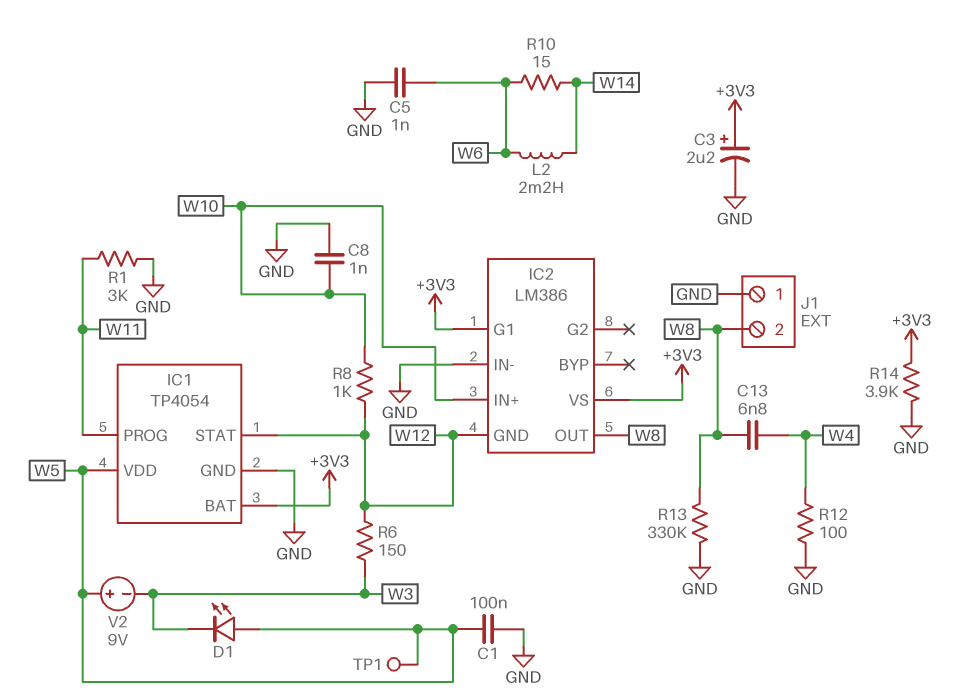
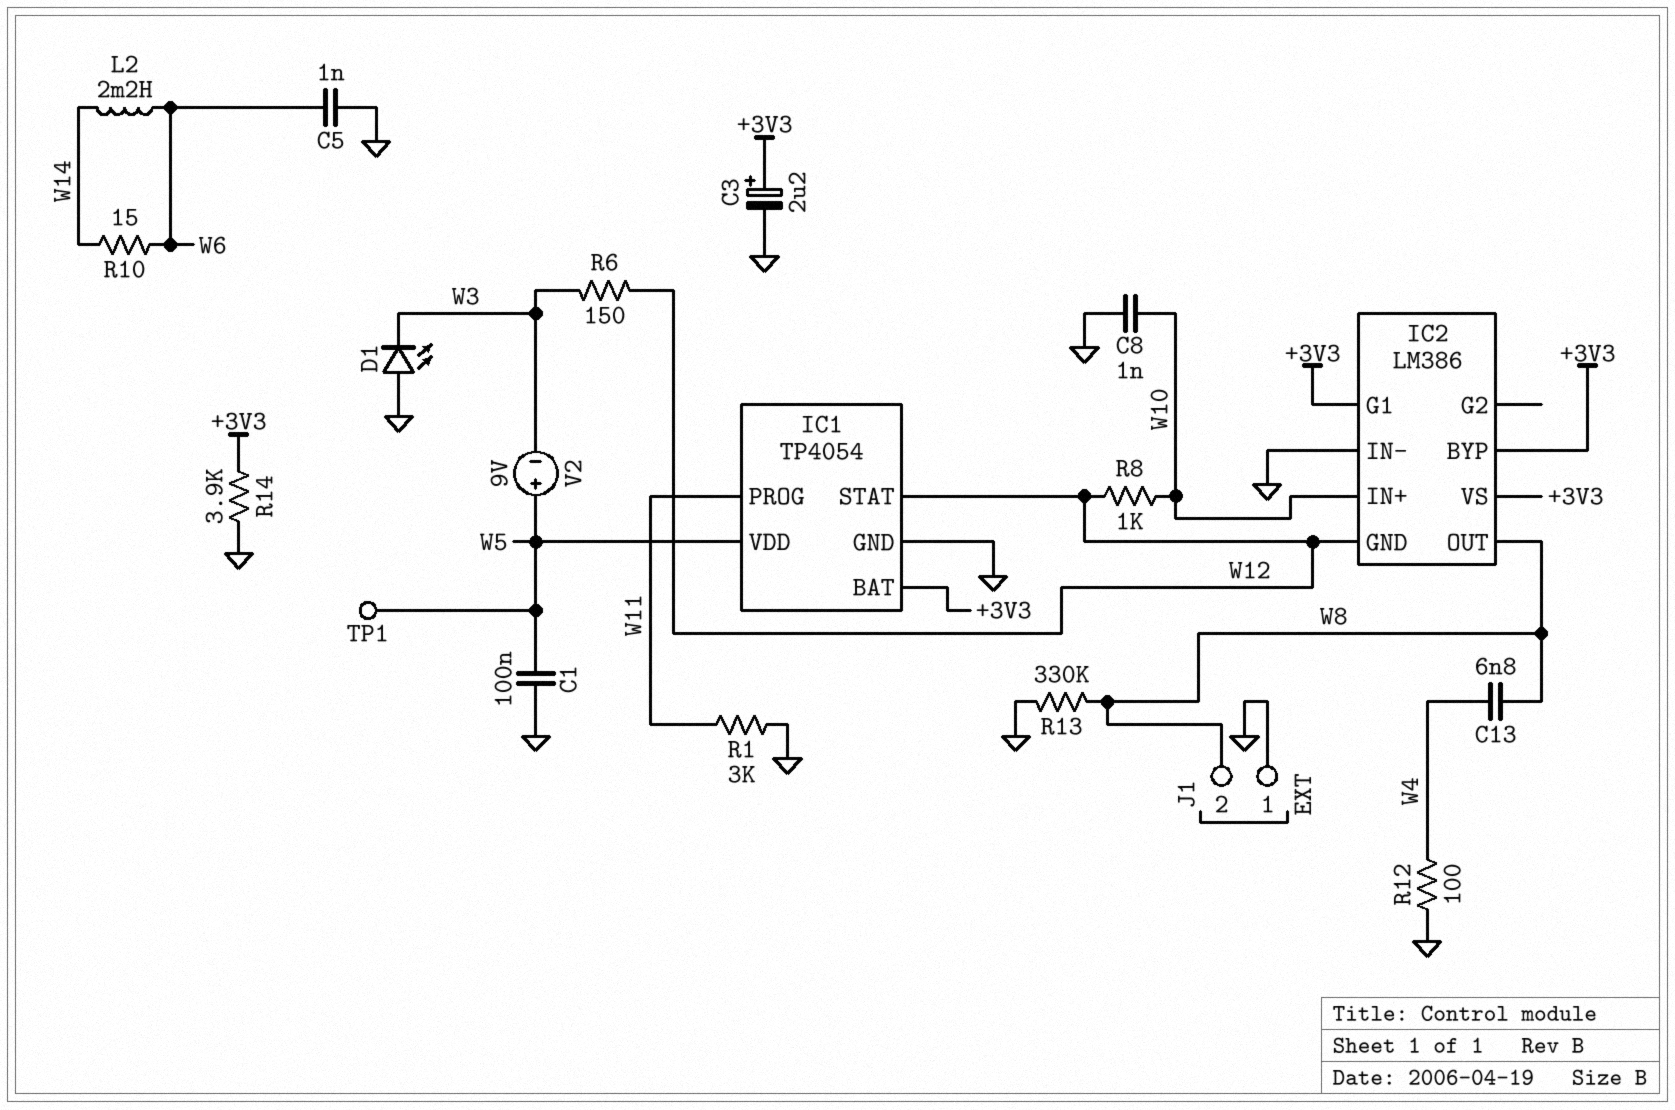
D1: LED (A W5, K W3) -> LED (A GND, K W3)
IC2 pin BYP: none -> +3V3

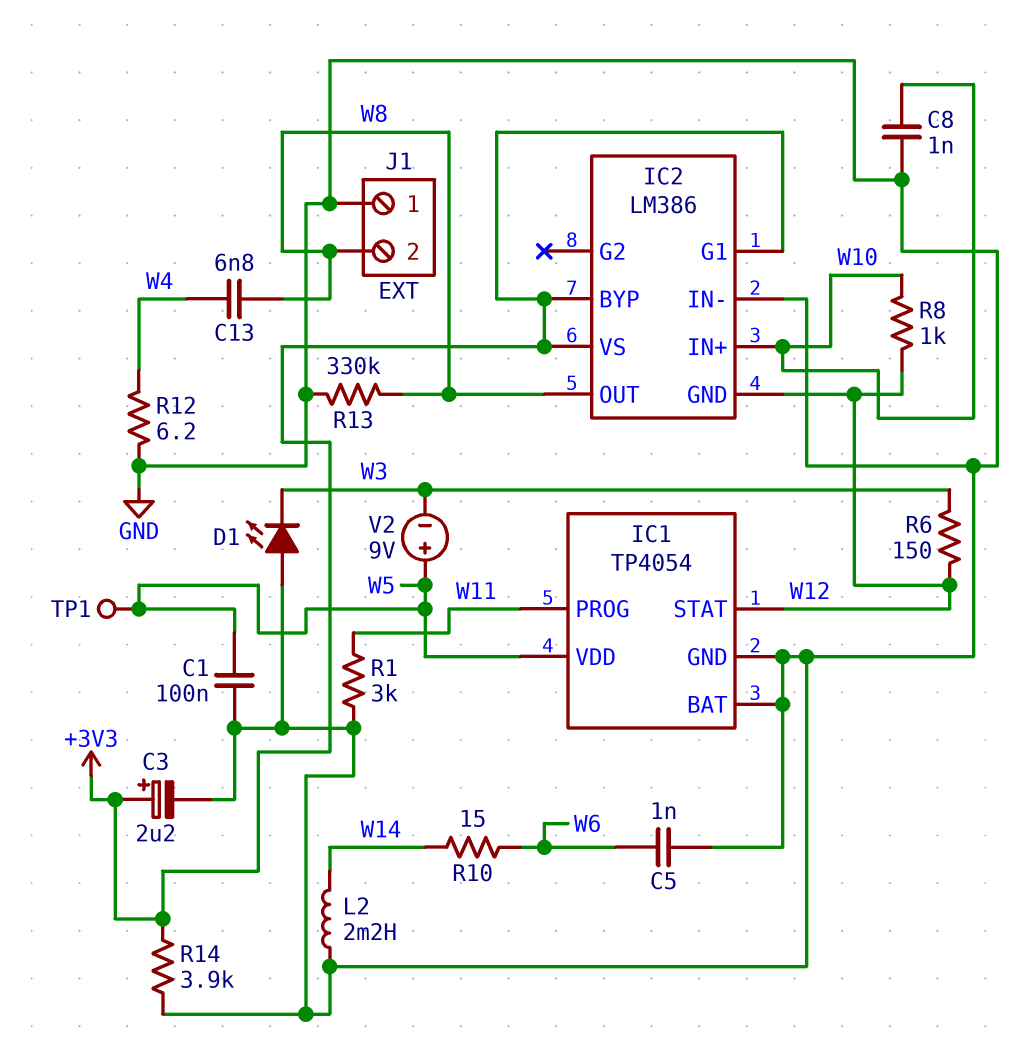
IC1 pin BAT: +3V3 -> GND
L2: 2.2mH (W6, W14) -> 2.2mH (GND, W14)
R12: 100 (GND, W4) -> 6.2 (GND, W4)

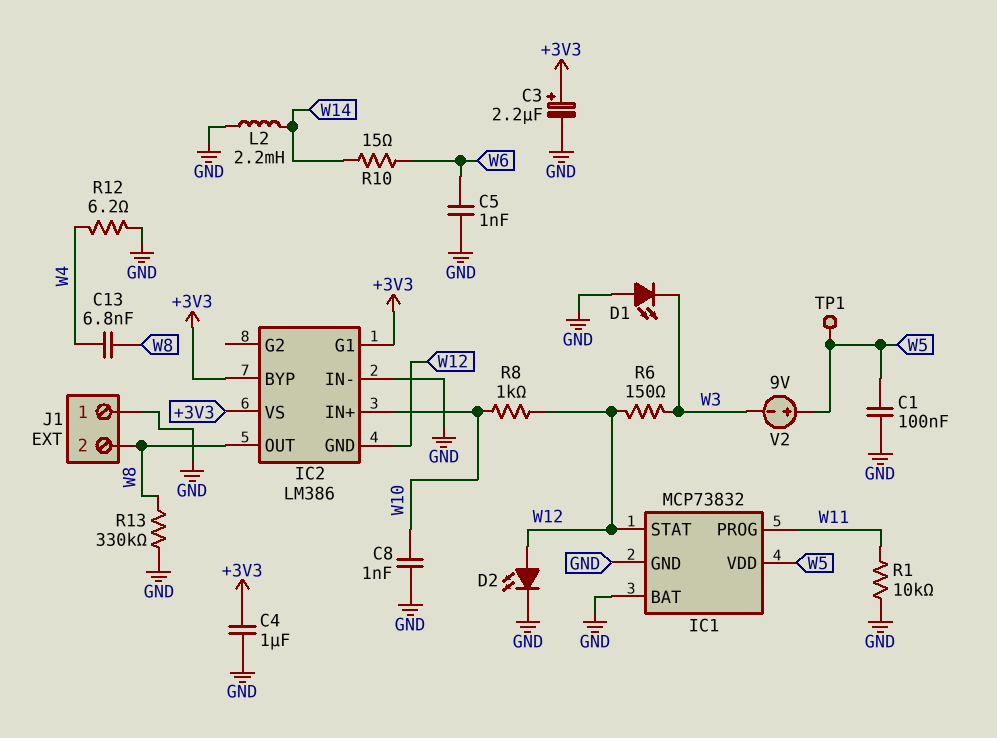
C4: none -> 1uF (+3V3, GND)
D2: none -> LED (A W12, K GND)
IC1: TP4054 -> MCP73832
R1: 3k (GND, W11) -> 10k (GND, W11)
R14: 3.9k (+3V3, GND) -> none

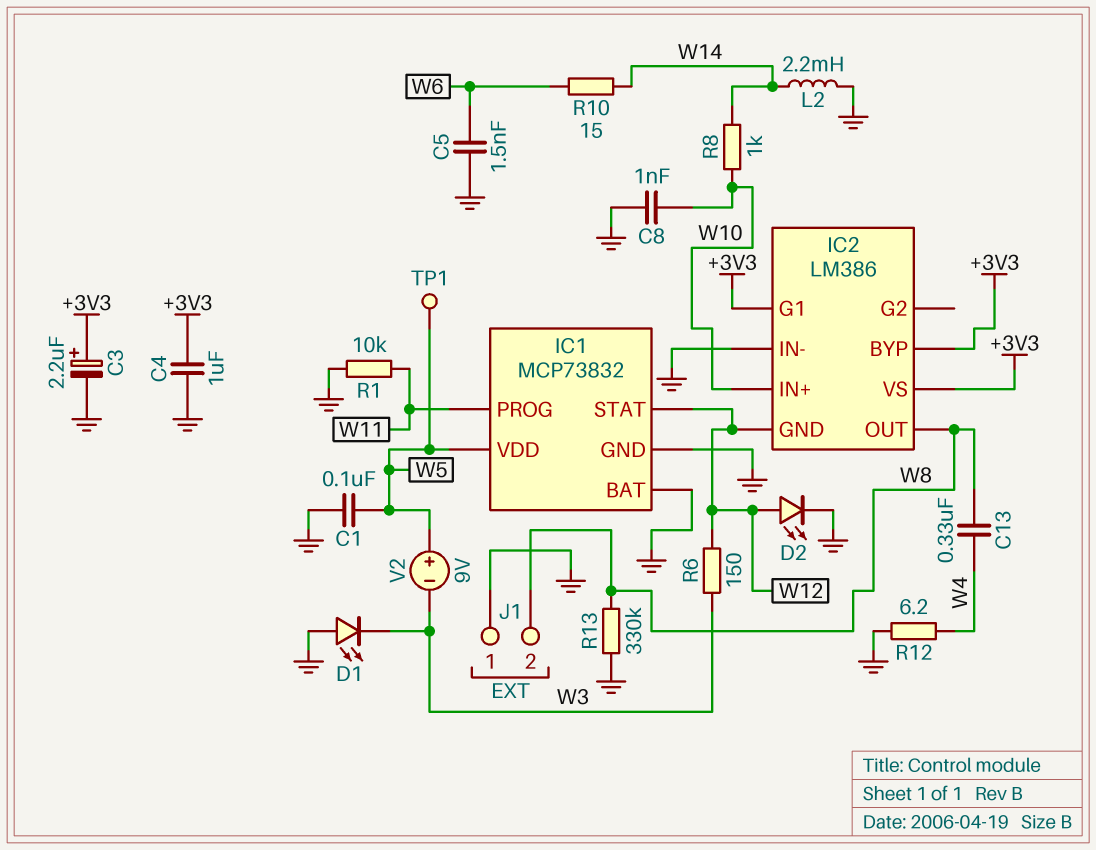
C5: 1nF (GND, W6) -> 1.5nF (GND, W6)
C13: 6.8nF (W4, W8) -> 330nF (W4, W8)
R8: 1k (W10, W12) -> 1k (W10, W14)

